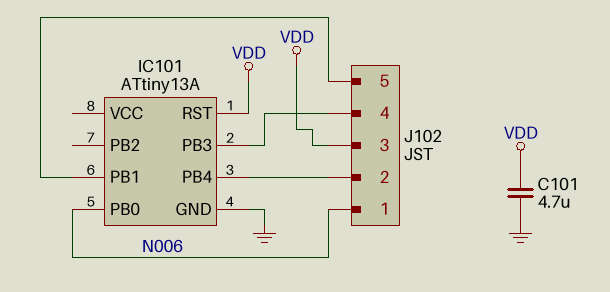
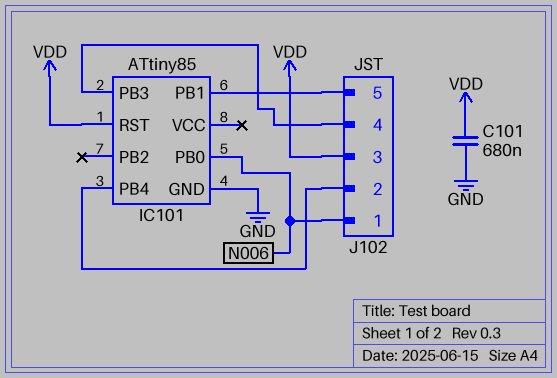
C101: 4.7uF (GND, VDD) -> 680nF (GND, VDD)
IC101: ATtiny13A -> ATtiny85

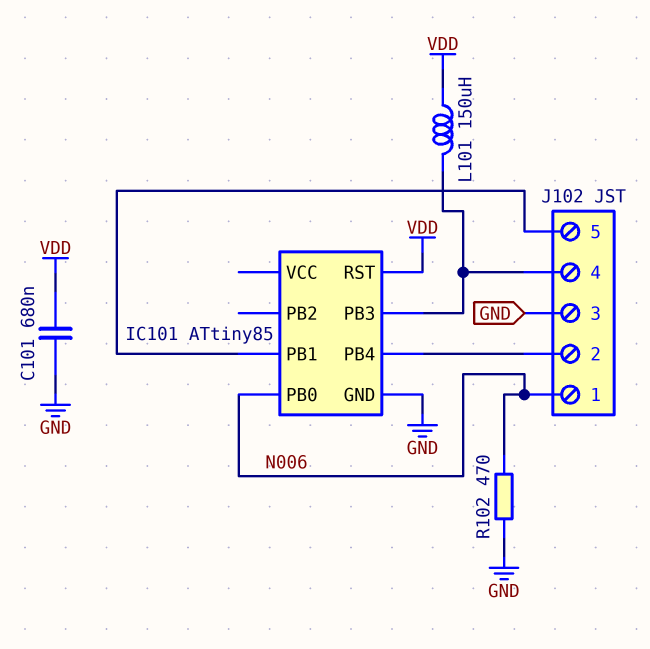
J102 pin 3: VDD -> GND
L101: none -> 150uH (IC101/PB3, VDD)
R102: none -> 470 (GND, N006)

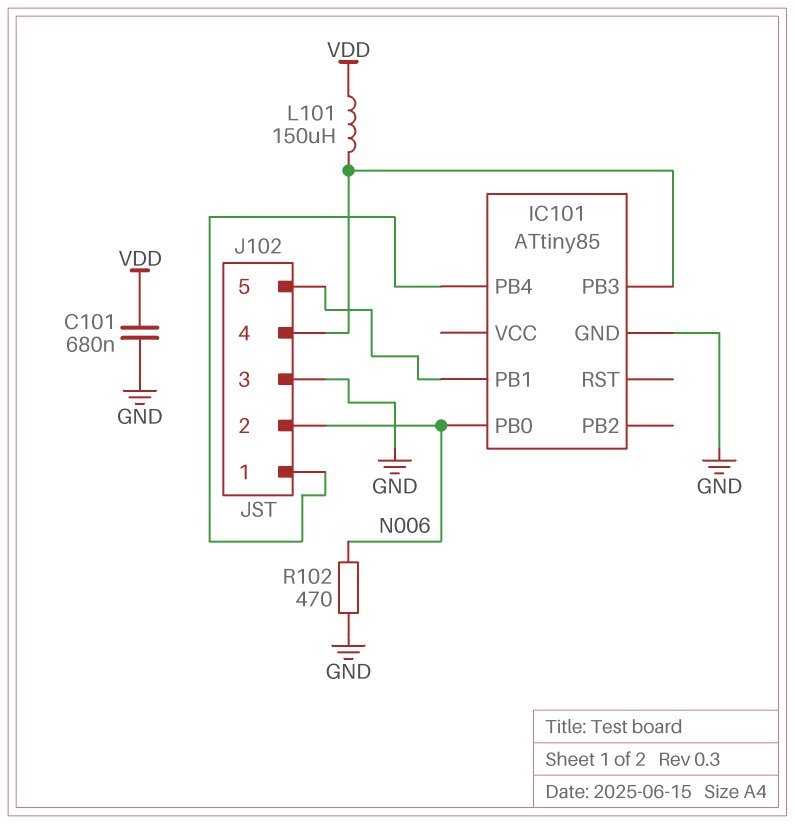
IC101 pin RST: VDD -> none
J102 pin 1: N006 -> IC101/PB4
J102 pin 2: IC101/PB4 -> N006

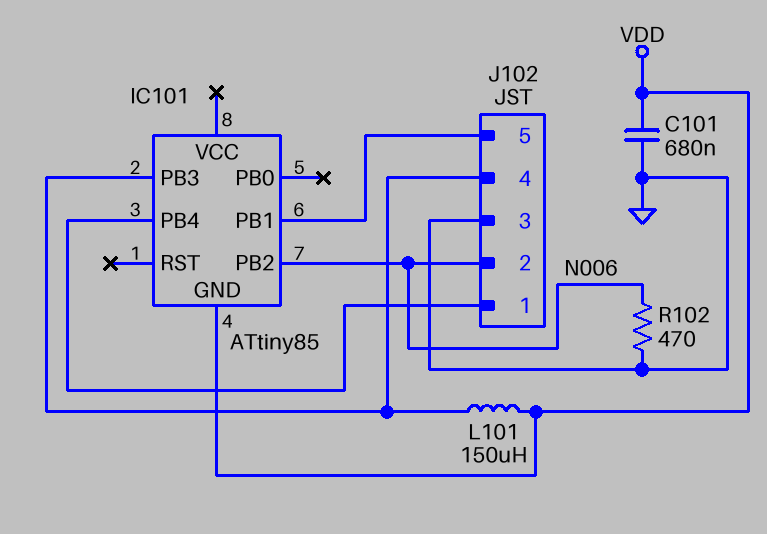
IC101 pin GND: GND -> VDD
IC101 pin PB0: N006 -> none
IC101 pin PB2: none -> N006

